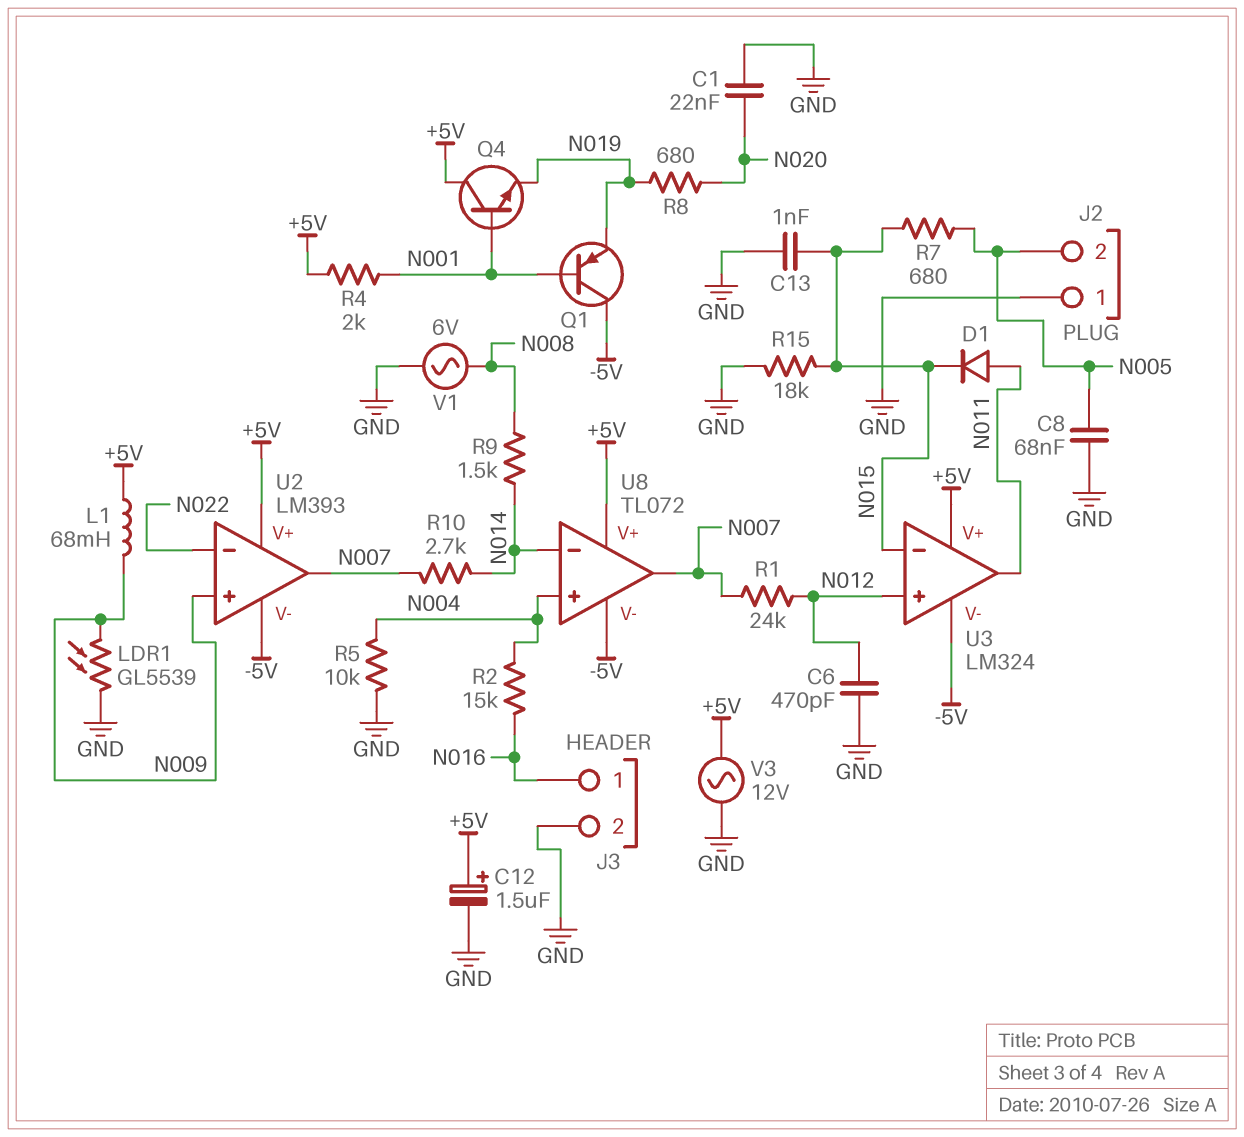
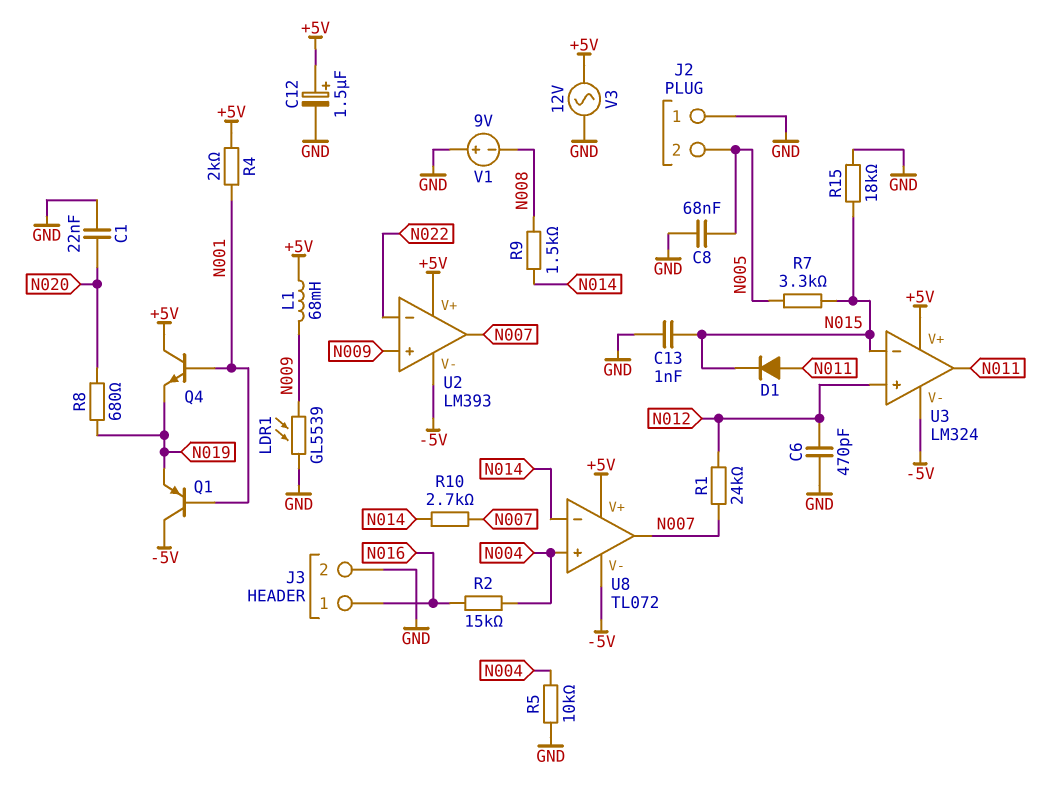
R7: 680 (N005, N015) -> 3.3k (N005, N015)
V1: AC 6V (GND, N008) -> 9V (plus GND, minus N008)

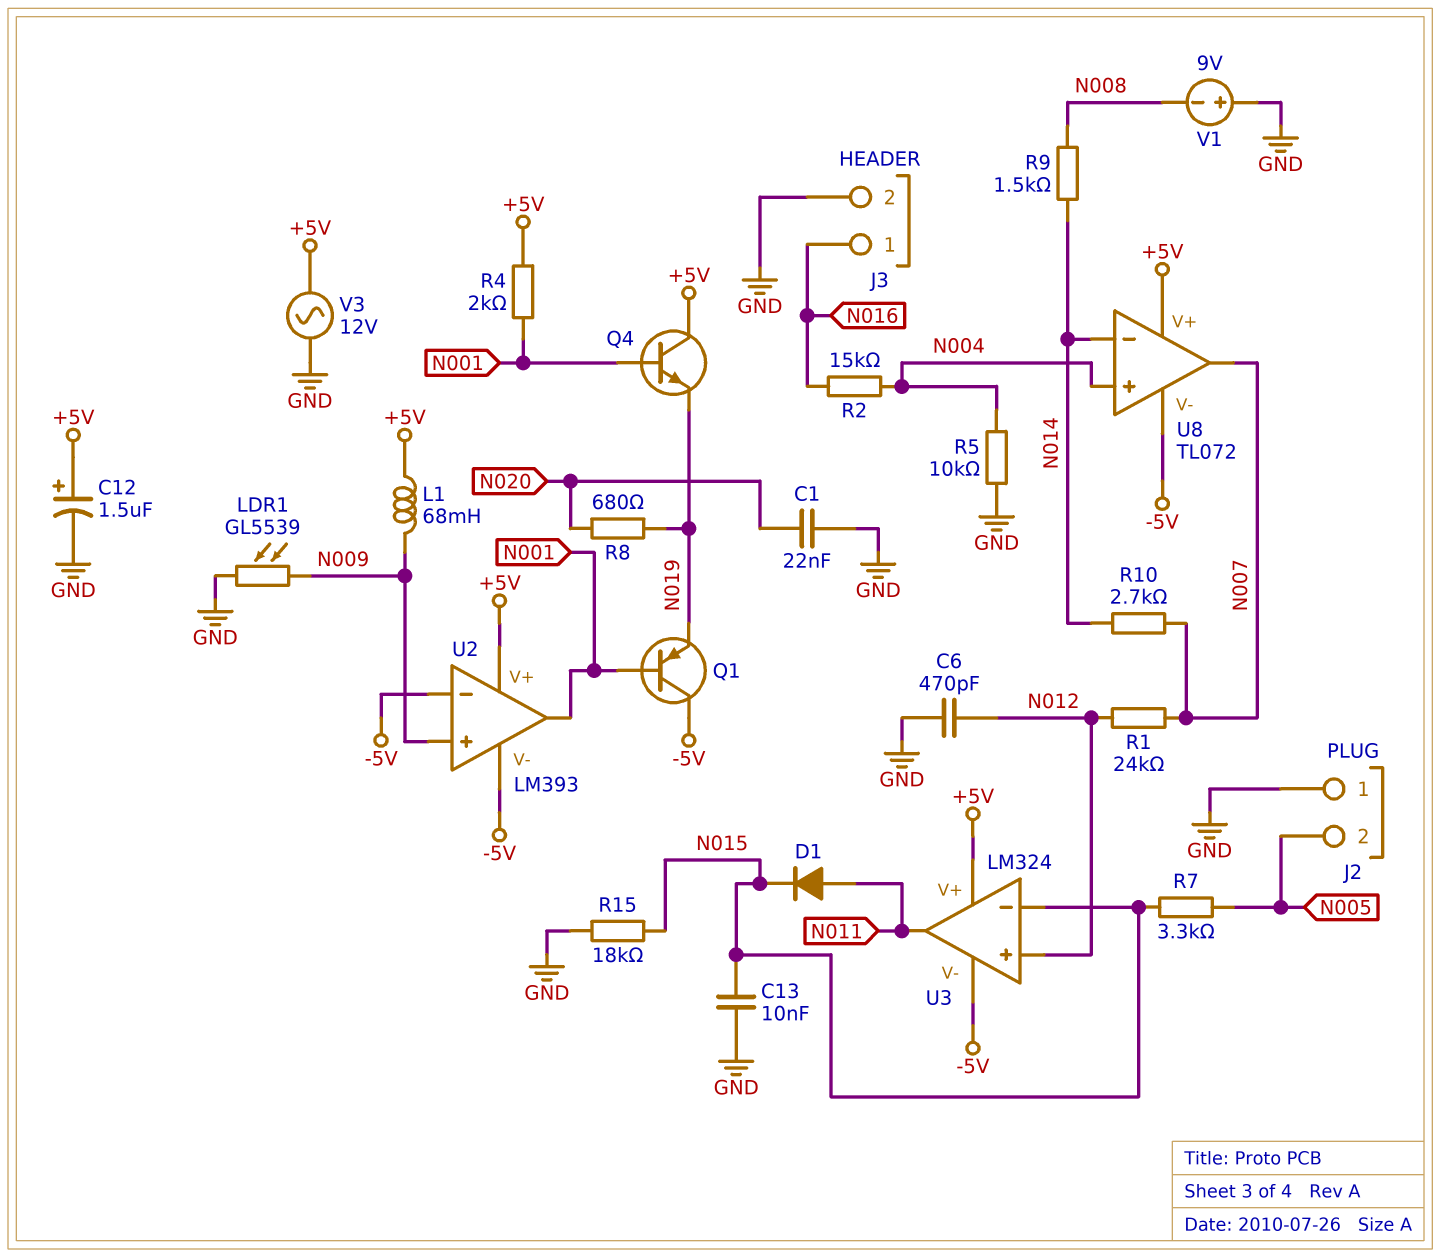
C8: 68nF (GND, N005) -> none
C13: 1nF (GND, N015) -> 10nF (GND, N015)
U2 pin in-: N022 -> -5V
U2 pin out: N007 -> N001

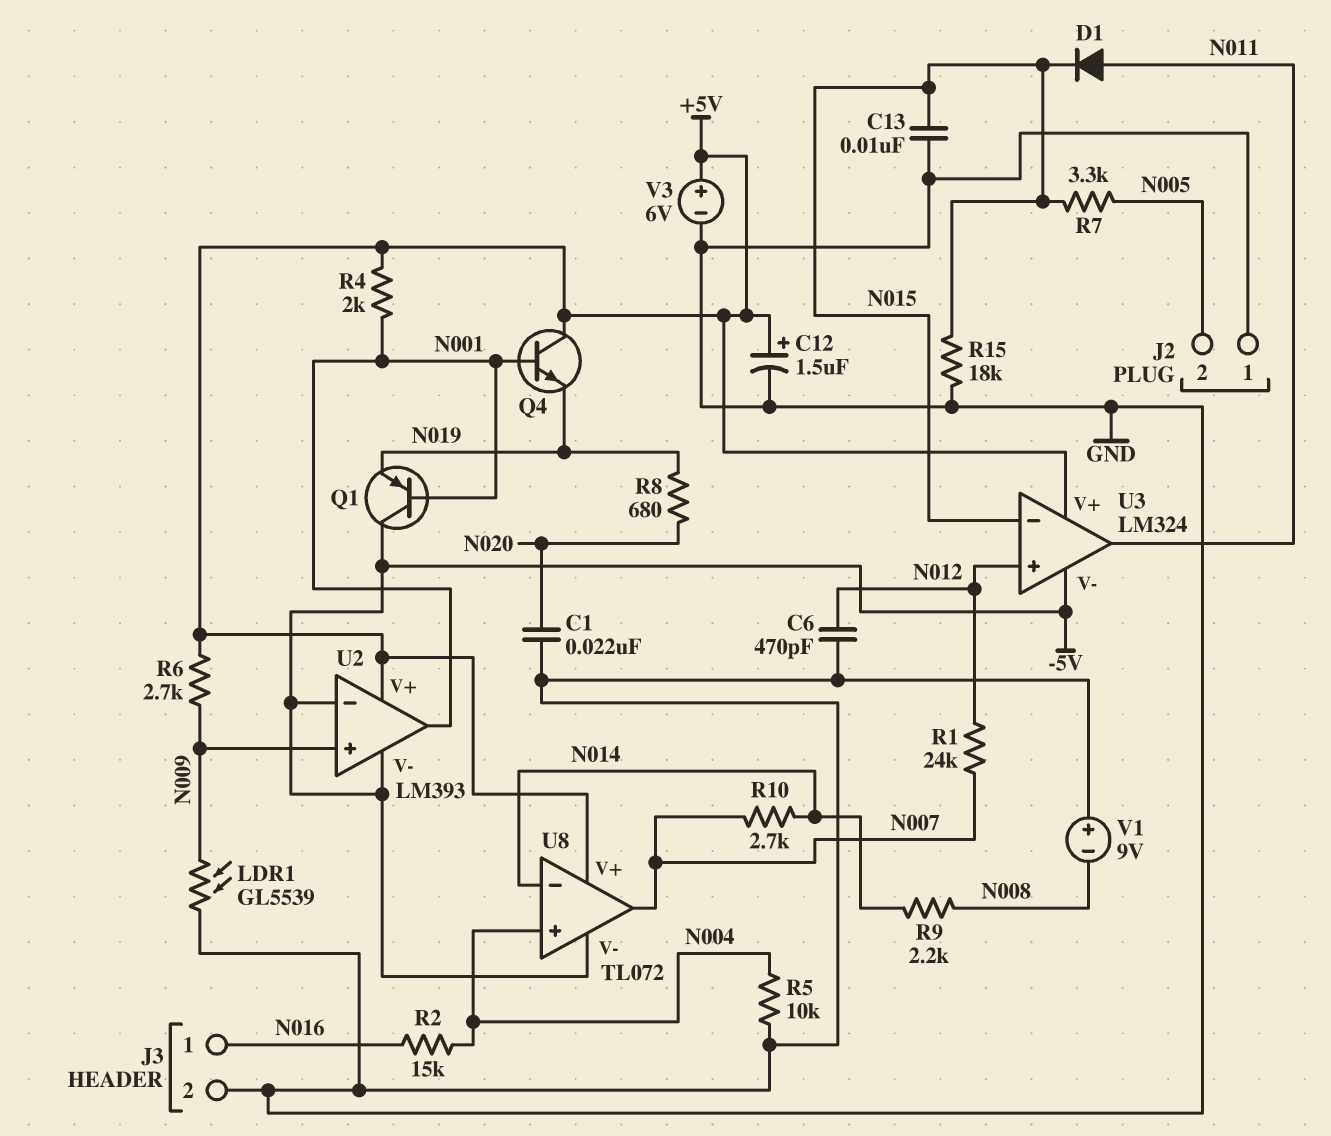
L1: 68mH (+5V, N009) -> none
R6: none -> 2.7k (+5V, N009)
R9: 1.5k (N008, N014) -> 2.2k (N008, N014)
V3: AC 12V (+5V, GND) -> 6V (plus +5V, minus GND)

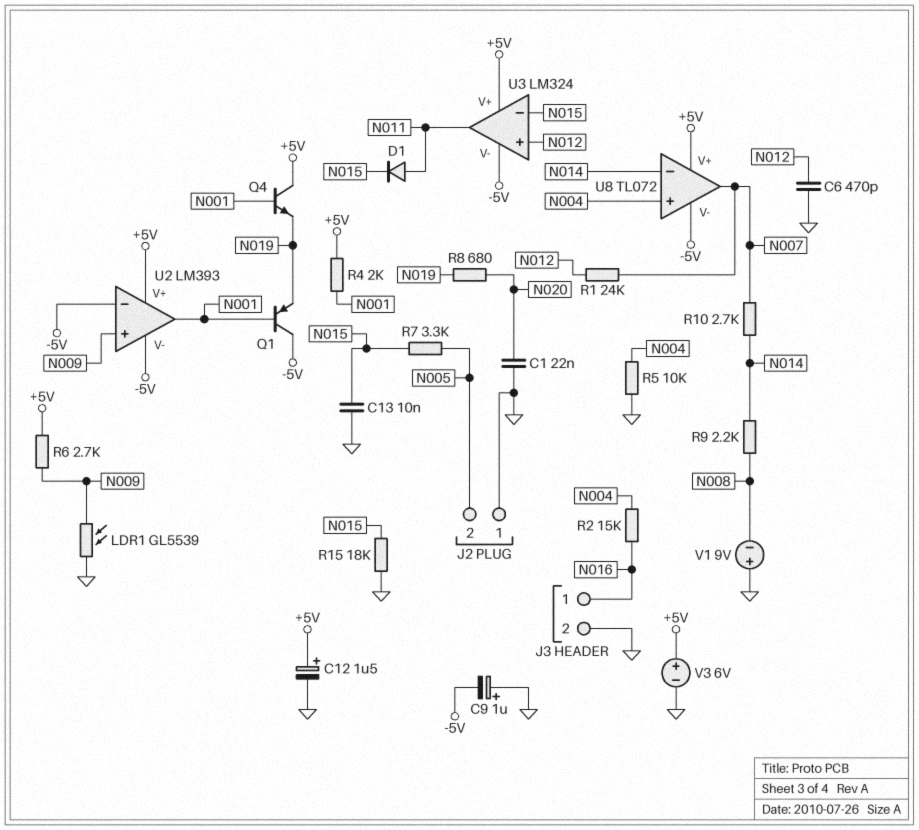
C9: none -> 1uF (plus GND, minus -5V)

